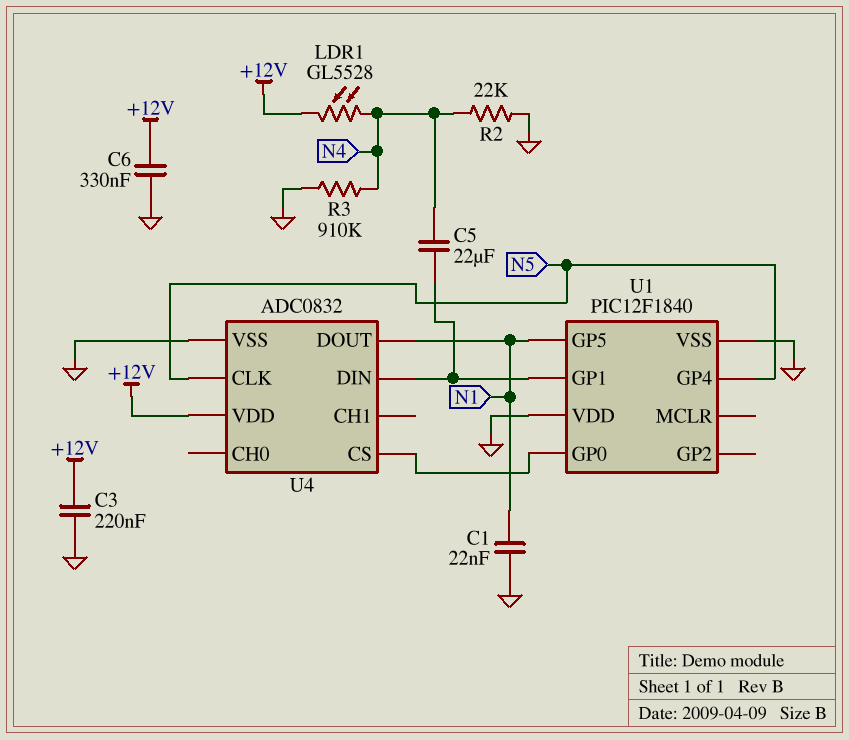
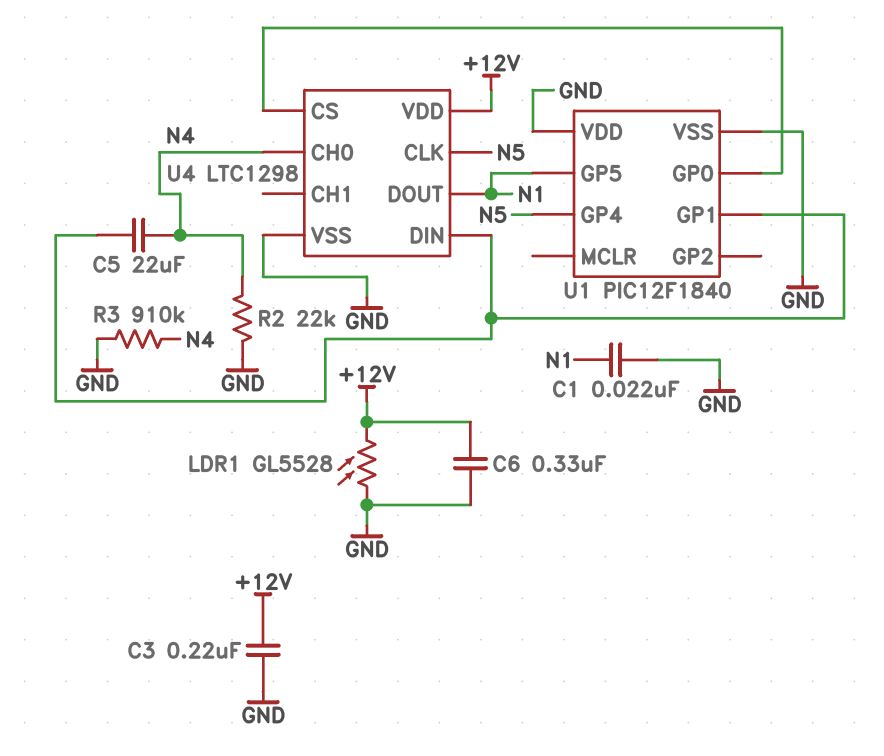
LDR1: GL5528 (+12V, N4) -> GL5528 (+12V, GND)
U4: ADC0832 -> LTC1298
U4 pin CH0: none -> N4

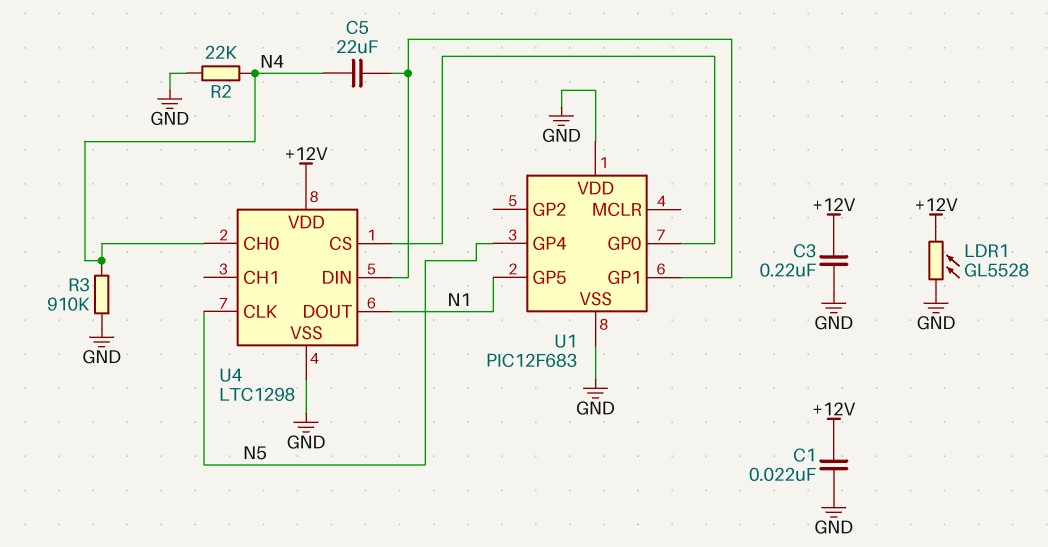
C1: 22nF (GND, N1) -> 22nF (+12V, GND)
C6: 330nF (+12V, GND) -> none
U1: PIC12F1840 -> PIC12F683

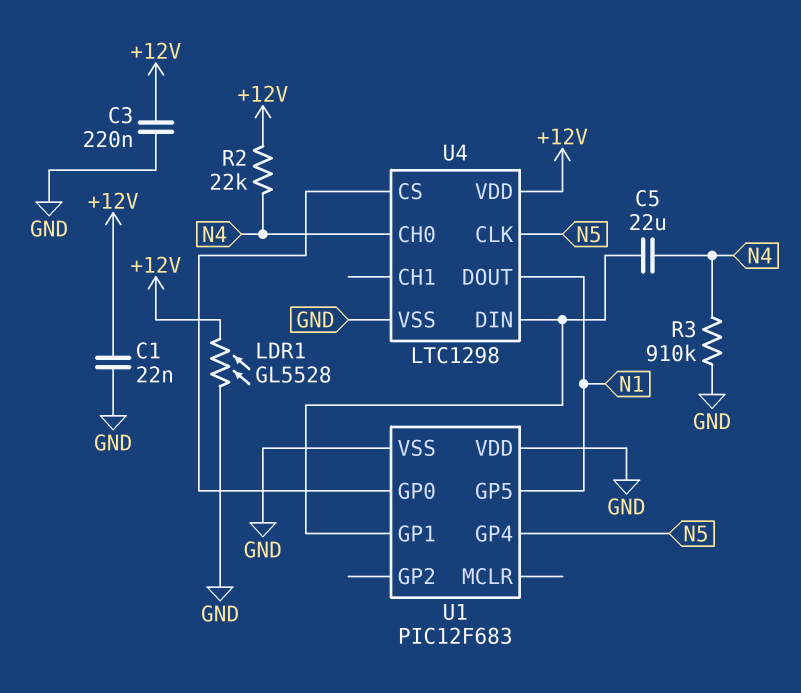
R2: 22k (GND, N4) -> 22k (+12V, N4)

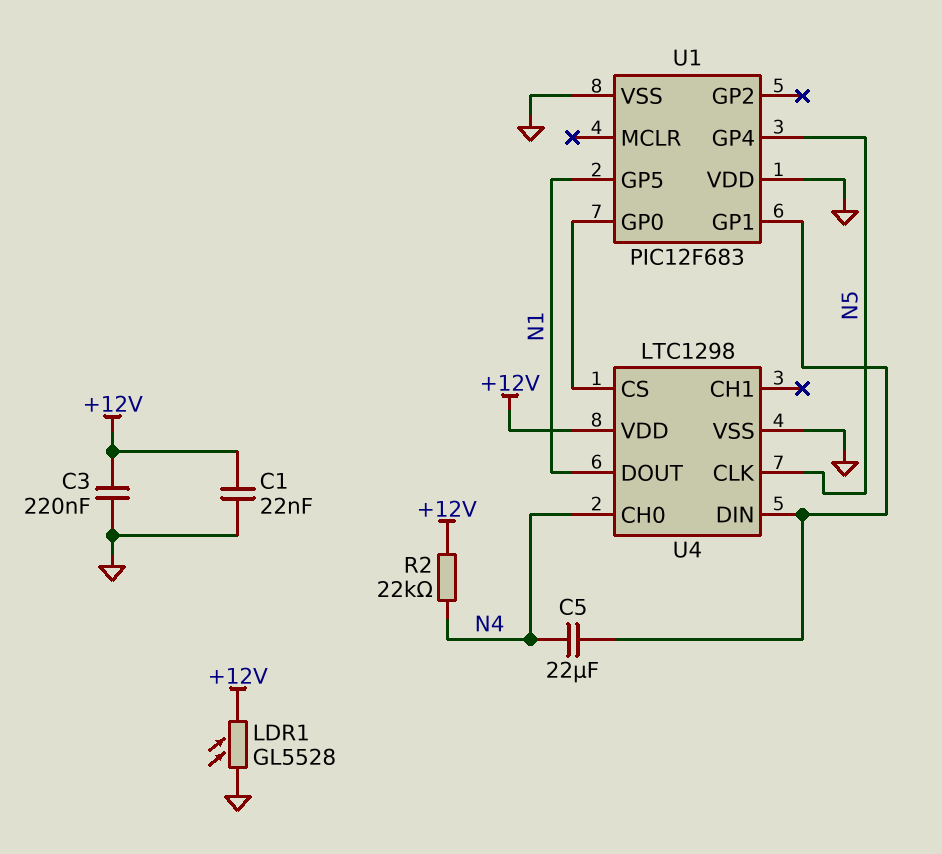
R3: 910k (GND, N4) -> none

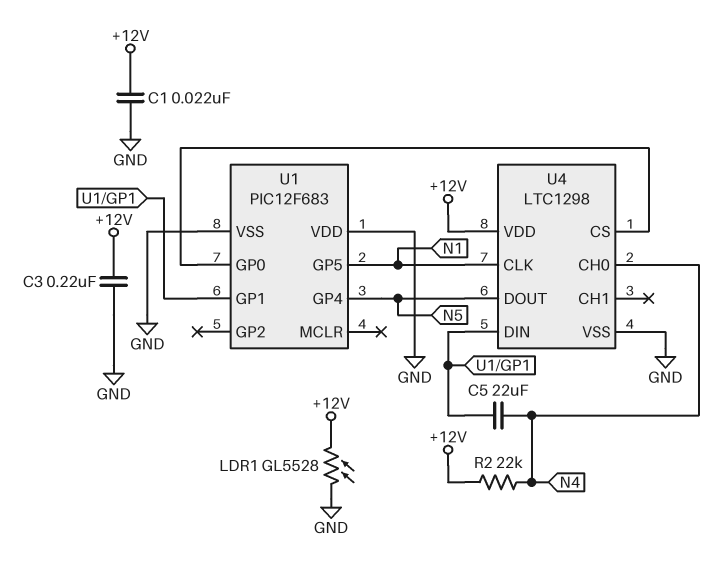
U4 pin CLK: N5 -> N1
U4 pin DOUT: N1 -> N5

